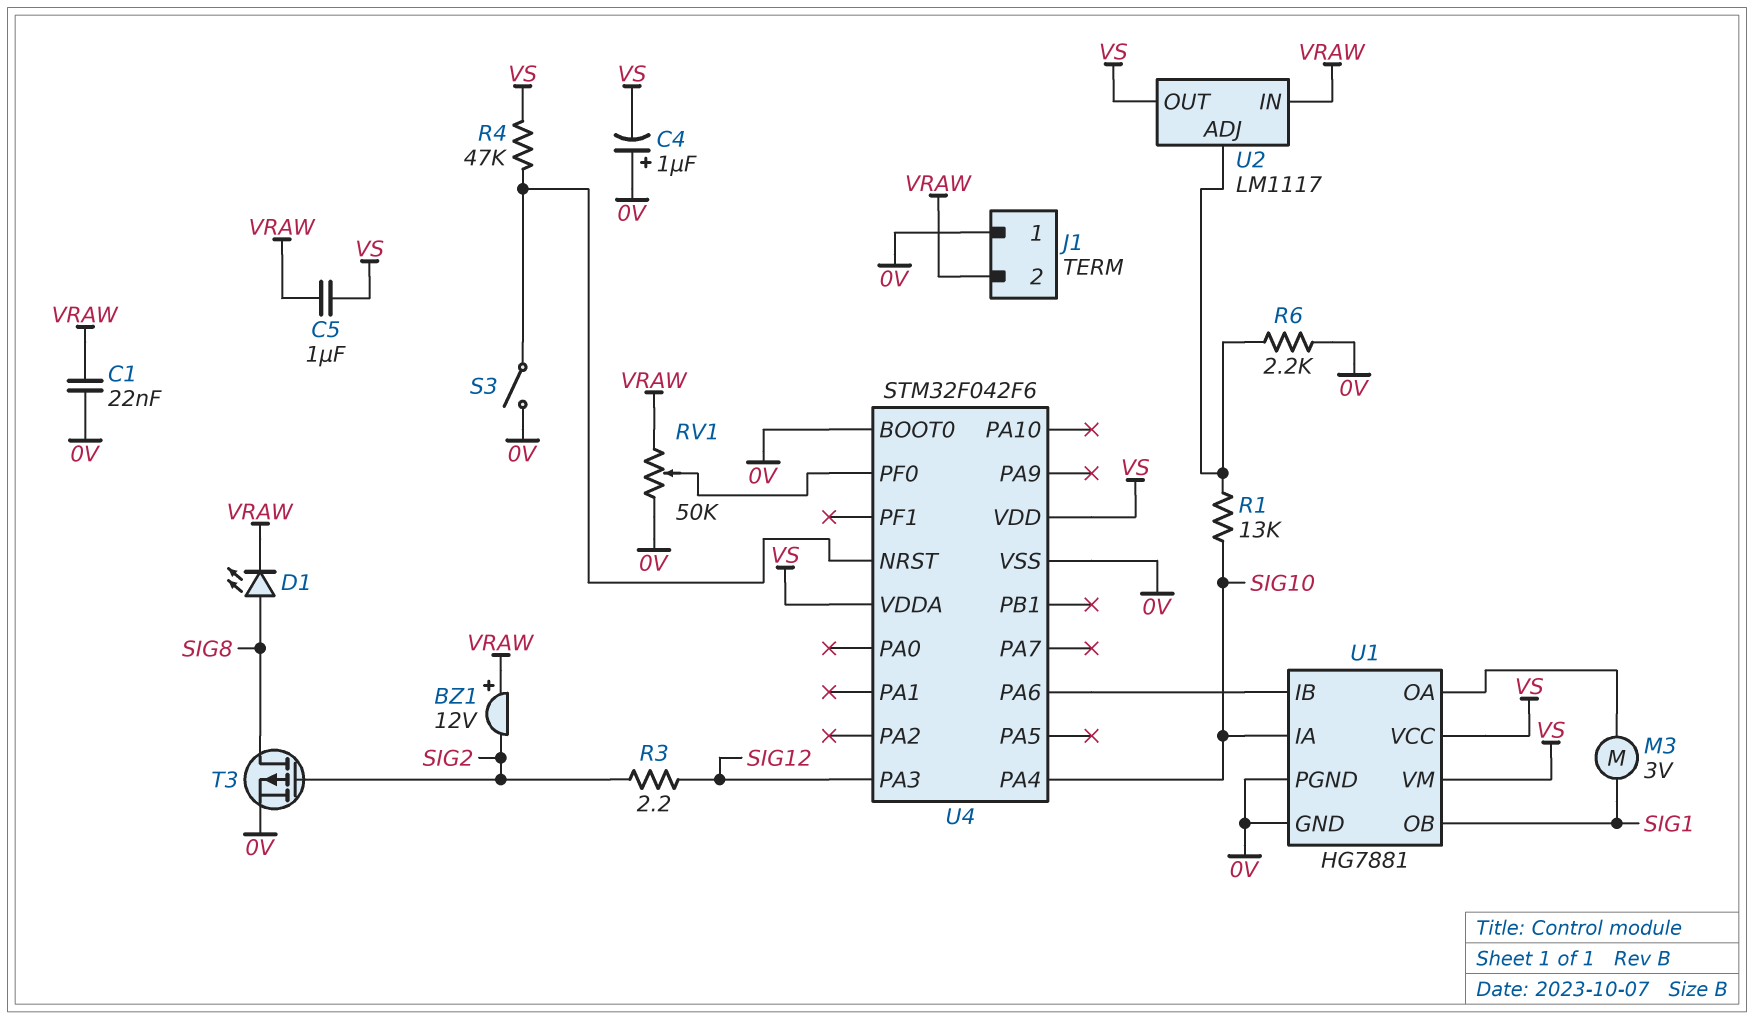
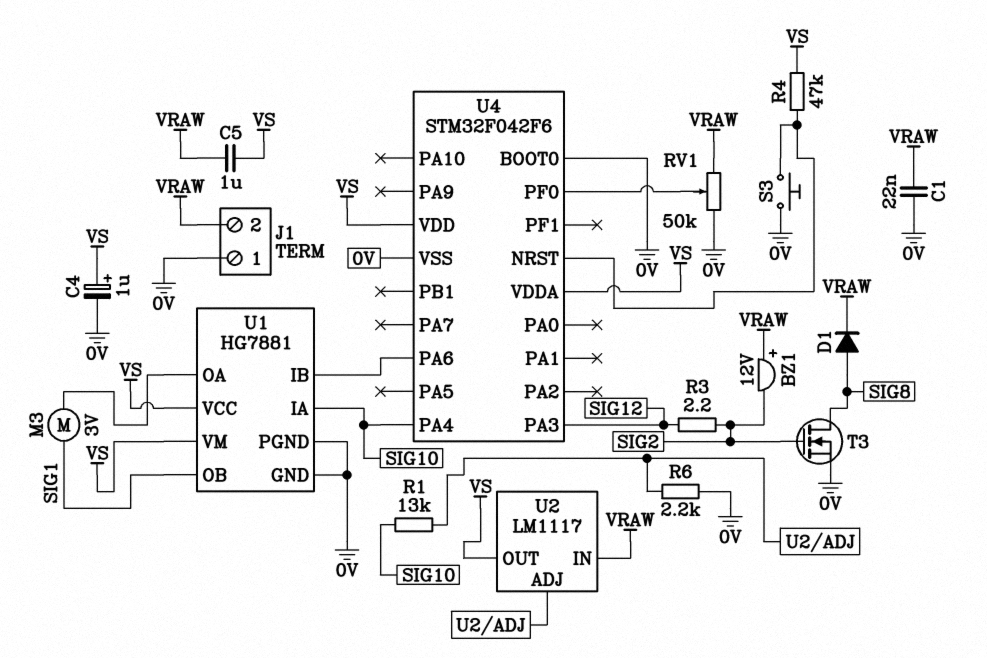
C4: 1uF (plus 0V, minus VS) -> 1uF (plus VS, minus 0V)
D1: LED (A SIG8, K VRAW) -> diode (A SIG8, K VRAW)
S3: switch (0V, U4/NRST) -> button (0V, U4/NRST)
T3: PMOS (G SIG2, D SIG8, S 0V) -> NMOS (G SIG2, D SIG8, S 0V)

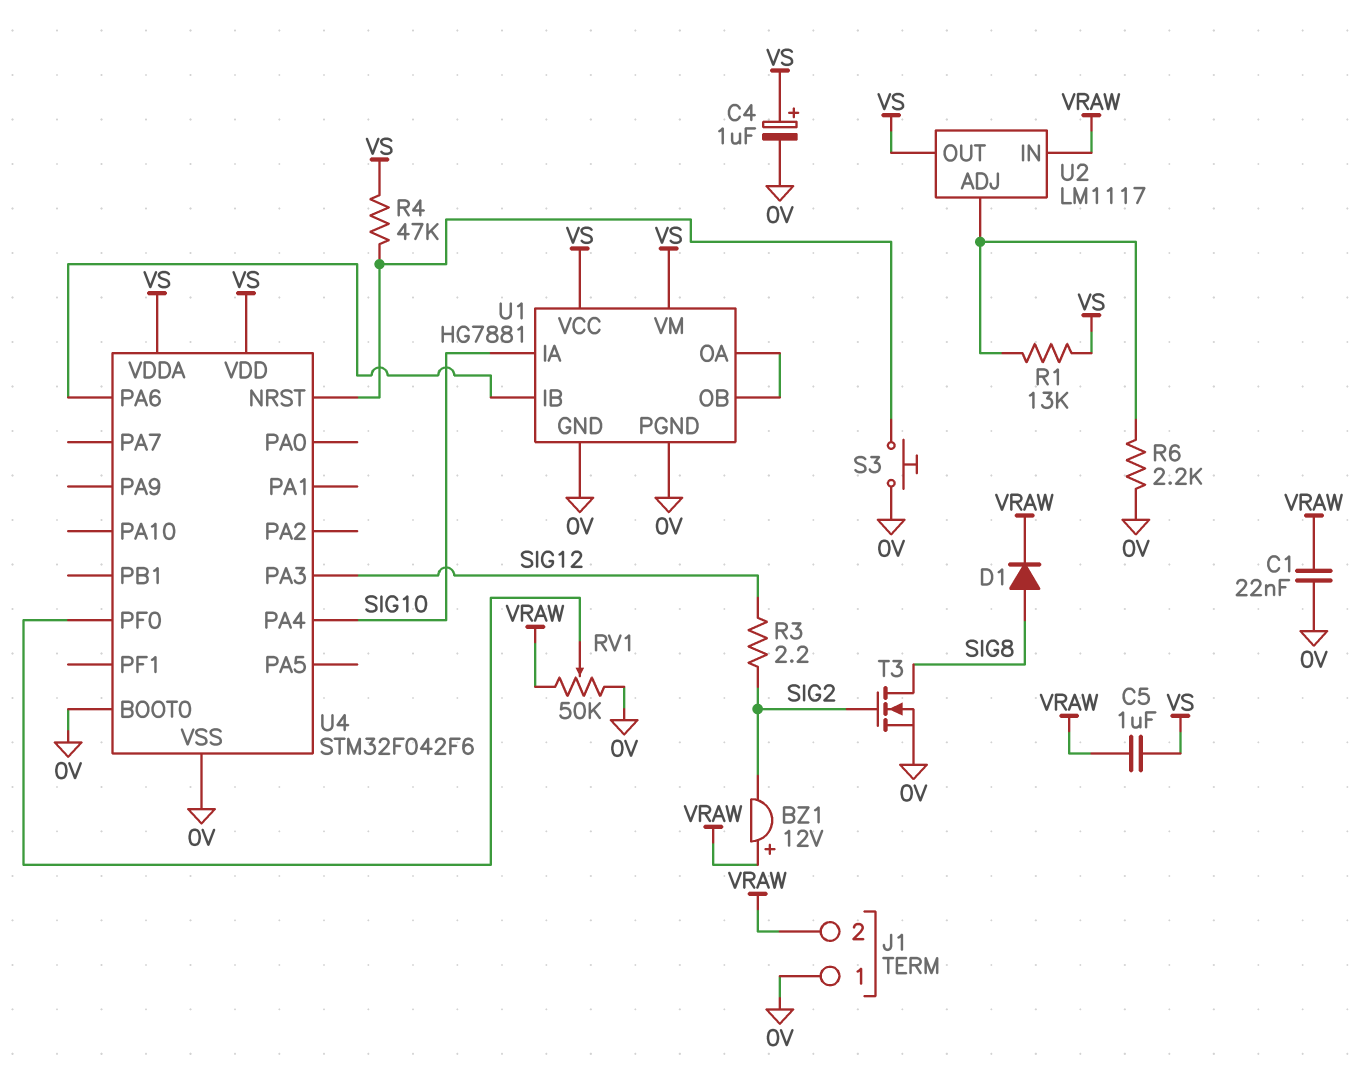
M3: motor 3V (SIG1, U1/OA) -> none
R1: 13k (SIG10, U2/ADJ) -> 13k (U2/ADJ, VS)
U1 pin OB: SIG1 -> U1/OA

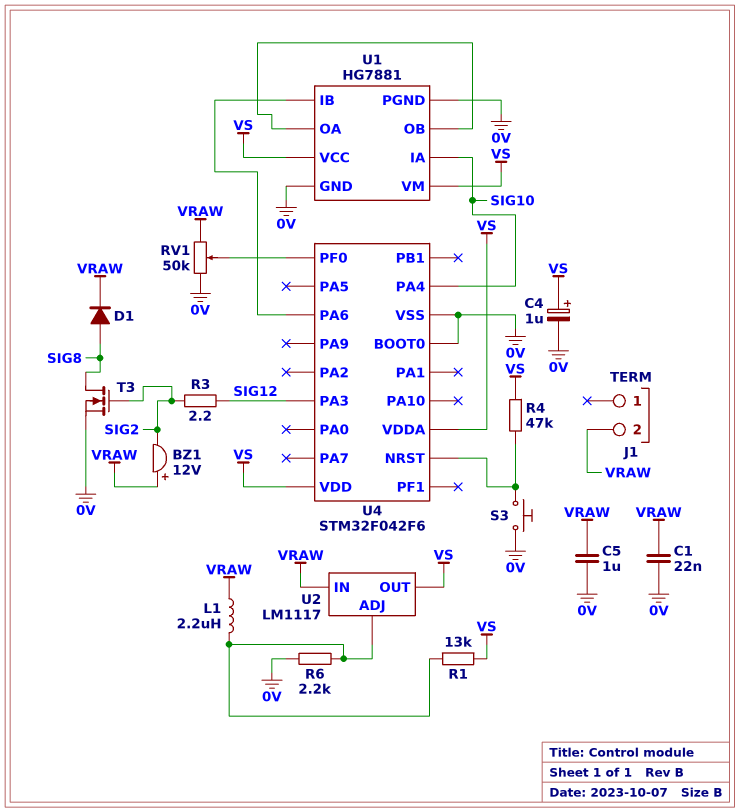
C5: 1uF (VRAW, VS) -> 1uF (0V, VRAW)
J1 pin 1: 0V -> none
L1: none -> 2.2uH (U2/ADJ, VRAW)

